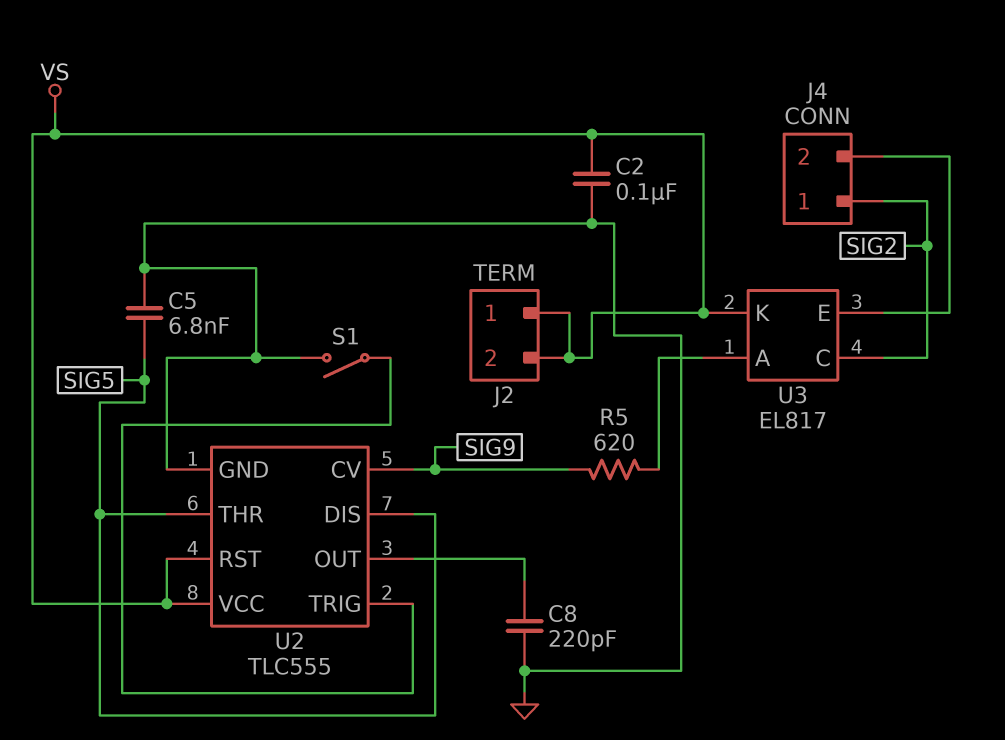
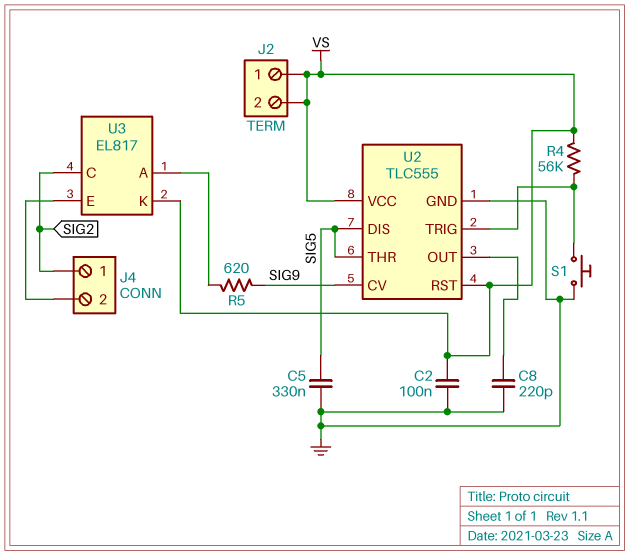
C5: 6.8nF (GND, SIG5) -> 330nF (GND, SIG5)
R4: none -> 56k (U2/TRIG, VS)
S1: switch (GND, U2/TRIG) -> button (GND, U2/TRIG)

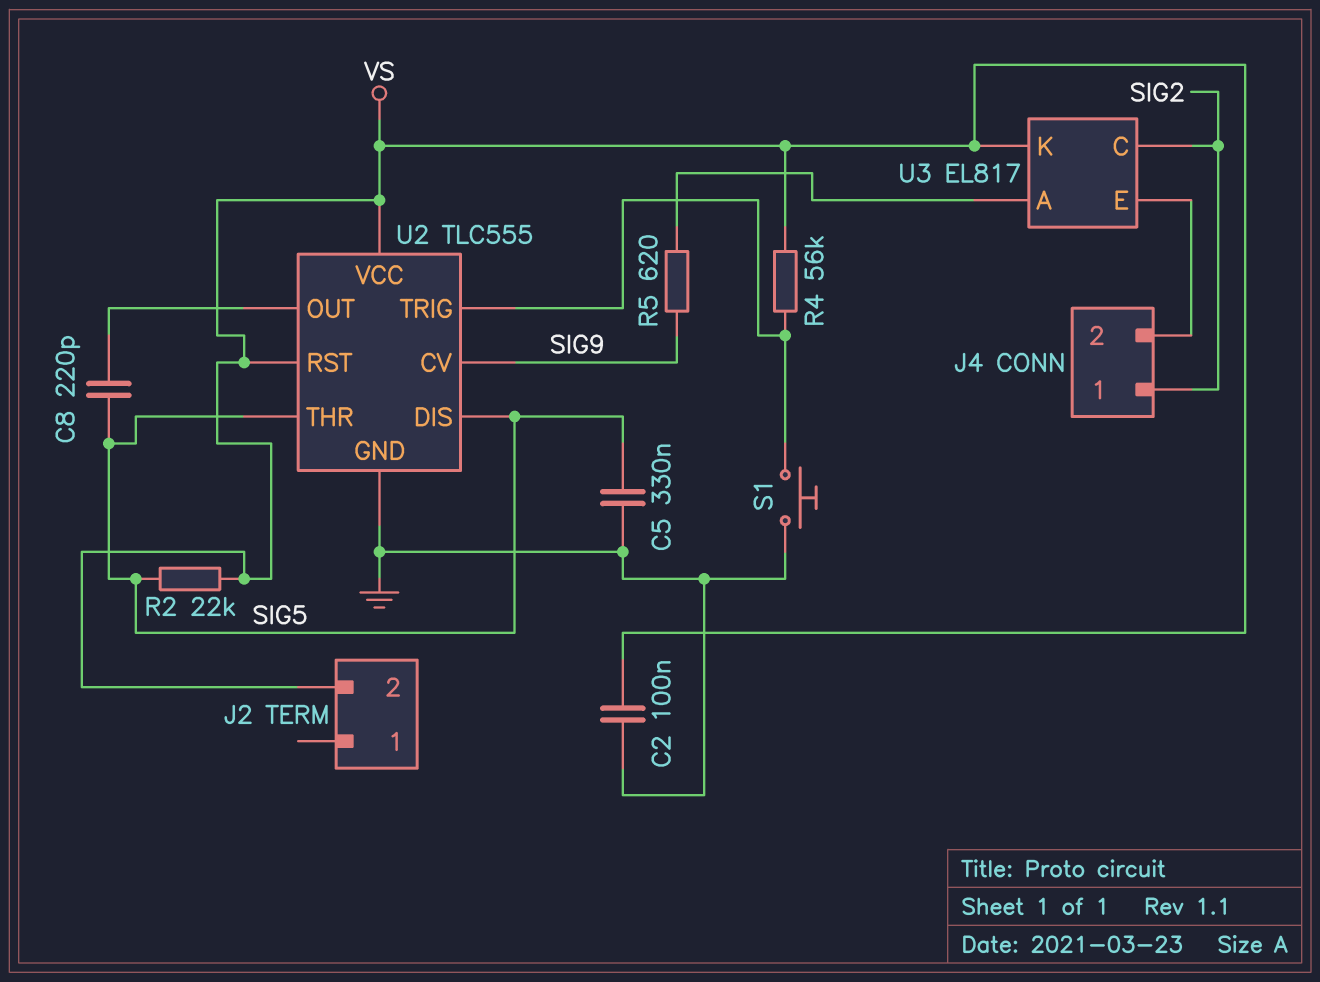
C8: 220pF (GND, U2/OUT) -> 220pF (SIG5, U2/OUT)
J2 pin 1: VS -> none
R2: none -> 22k (SIG5, VS)

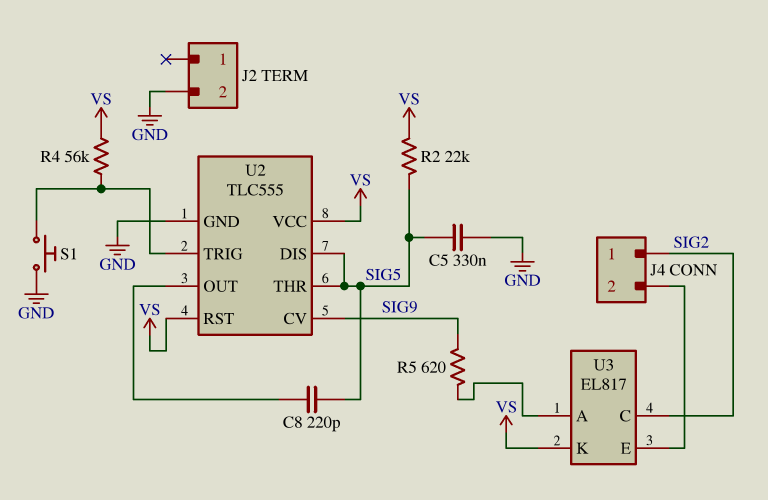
C2: 100nF (GND, VS) -> none
J2 pin 2: VS -> GND

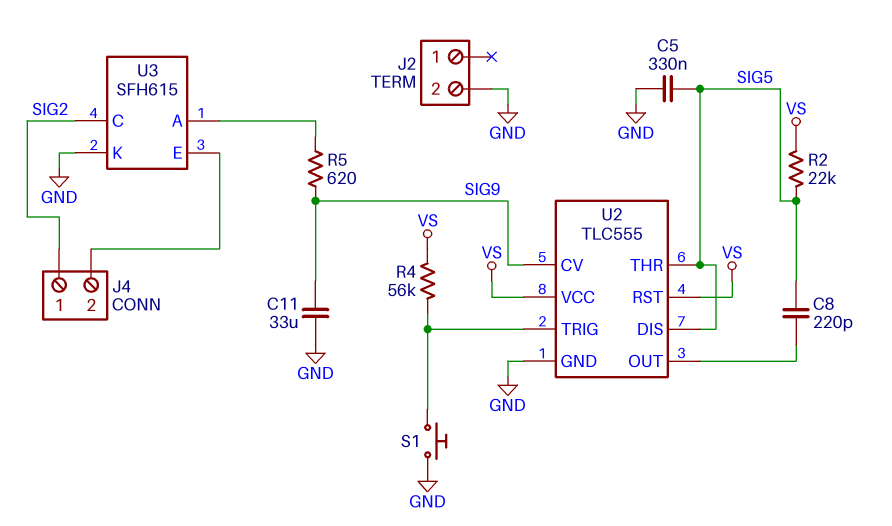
C11: none -> 33uF (GND, SIG9)
U3: EL817 -> SFH615
U3 pin K: VS -> GND

